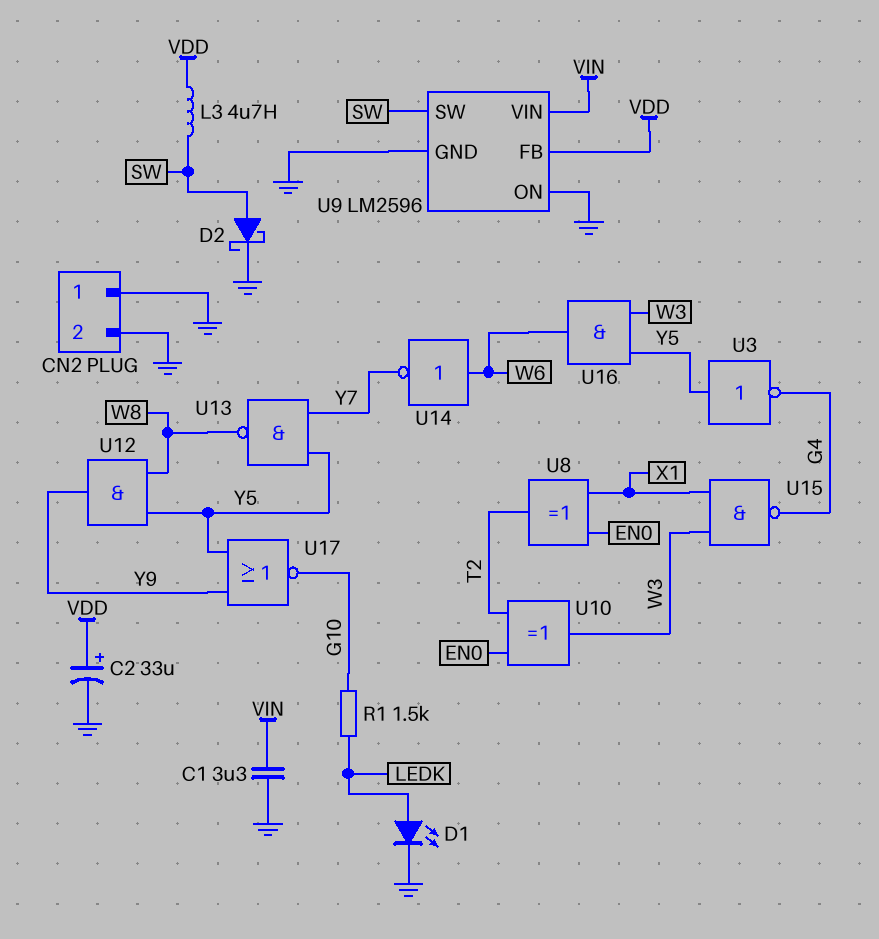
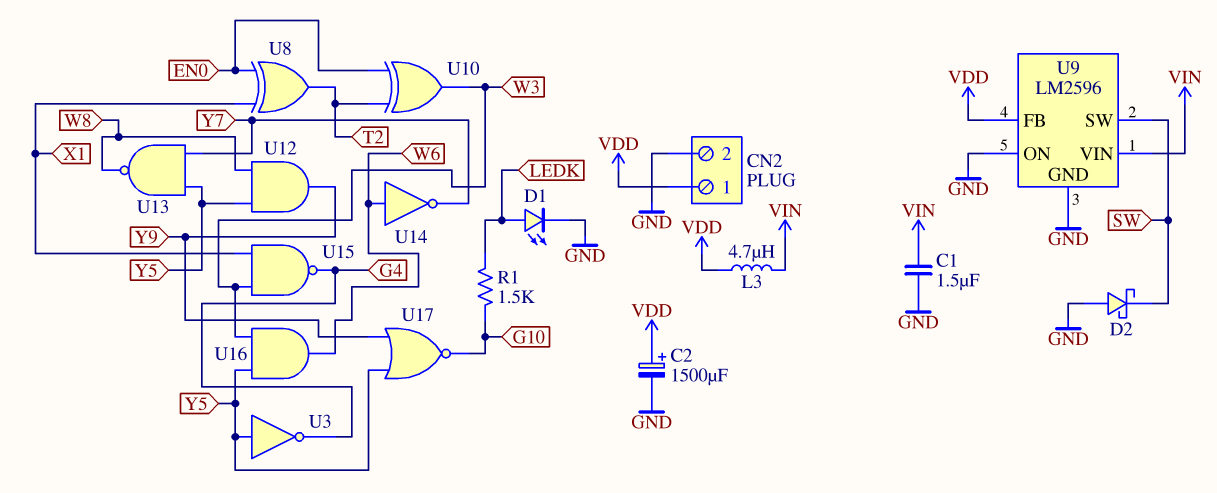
C1: 3.3uF (GND, VIN) -> 1.5uF (GND, VIN)
C2: 33uF (plus VDD, minus GND) -> 1500uF (plus VDD, minus GND)
CN2 pin 1: GND -> VDD
D2: schottky (A SW, K GND) -> schottky (A GND, K SW)
L3: 4.7uH (SW, VDD) -> 4.7uH (VDD, VIN)

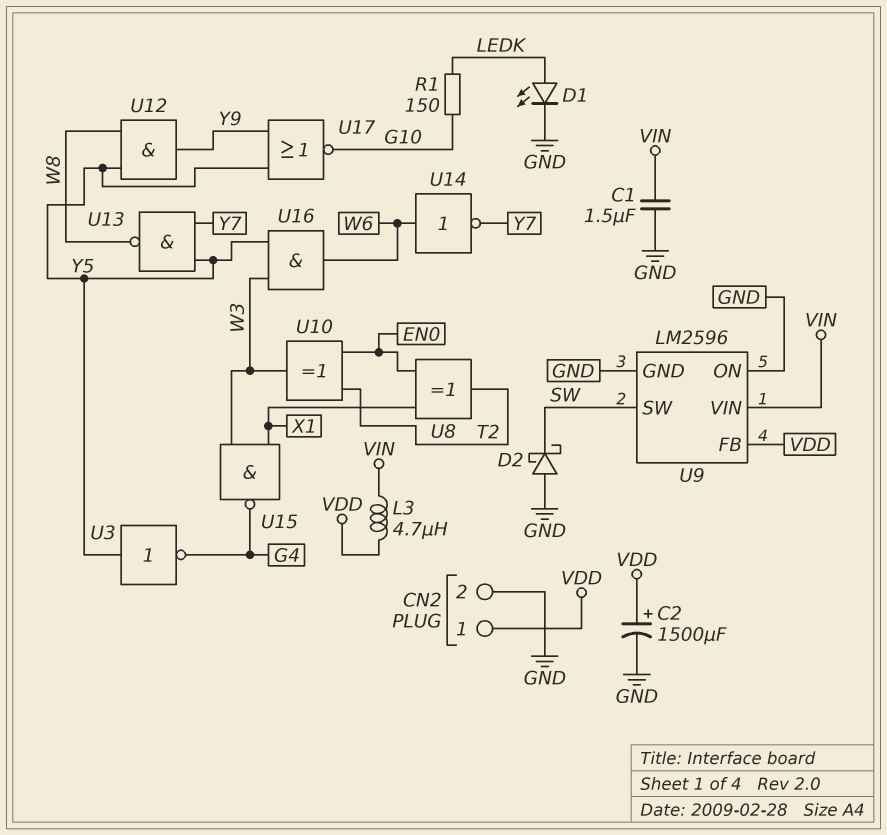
R1: 1.5k (G10, LEDK) -> 150 (G10, LEDK)

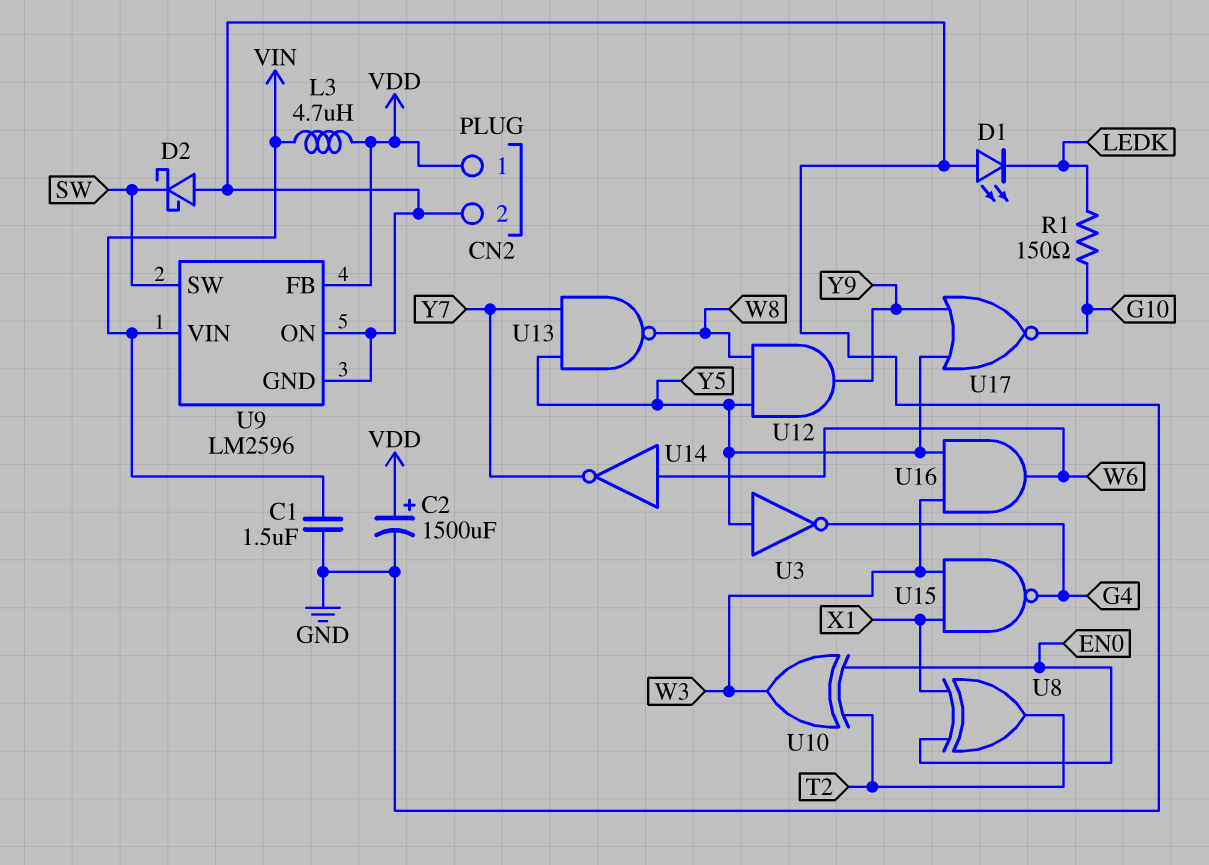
D1: LED (A LEDK, K GND) -> LED (A GND, K LEDK)

